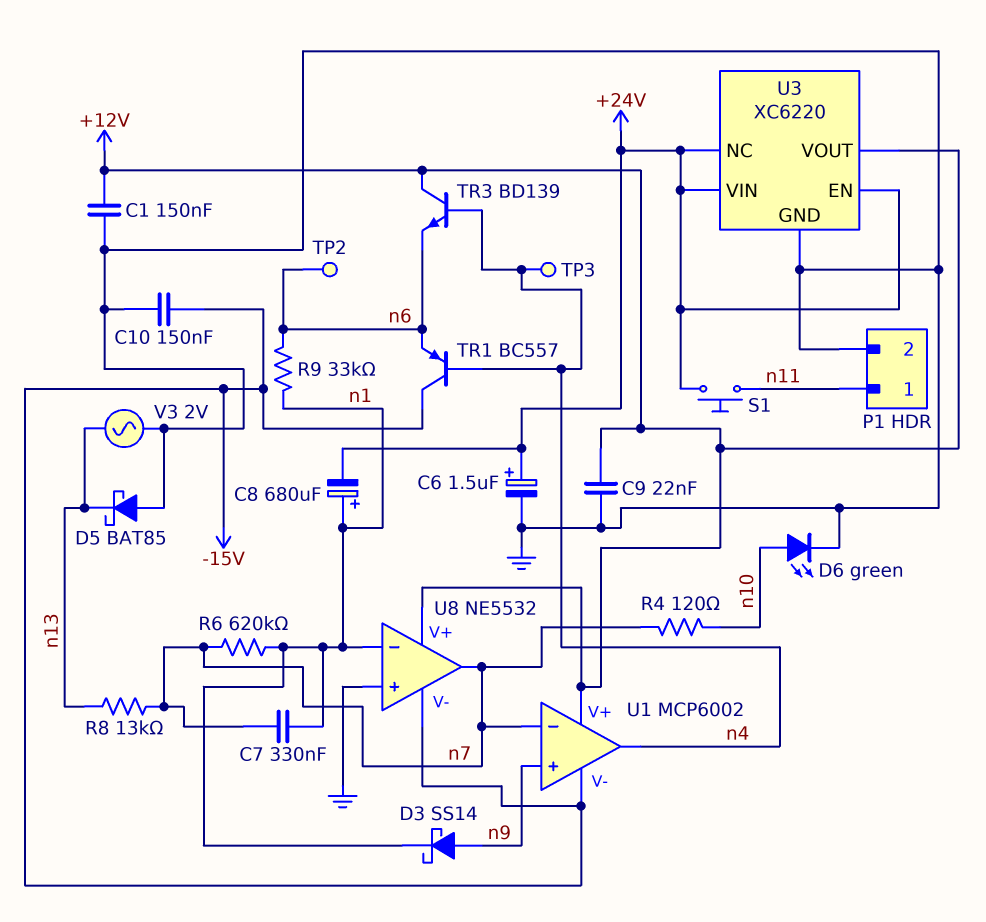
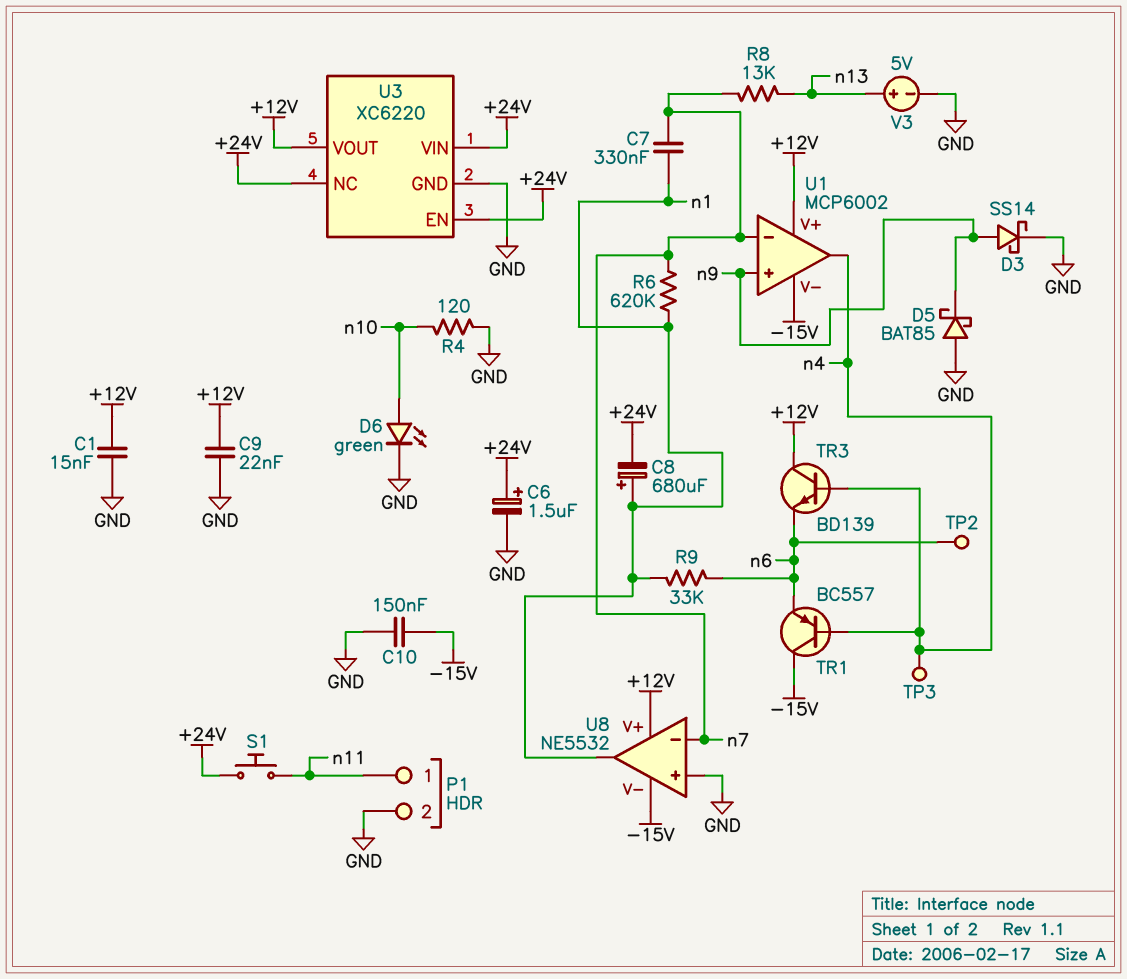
C1: 150nF (+12V, GND) -> 15nF (+12V, GND)
D3: schottky SS14 (A n9, K n1) -> schottky SS14 (A n9, K GND)
D5: schottky BAT85 (A GND, K n13) -> schottky BAT85 (A GND, K n9)
R4: 120 (n7, n10) -> 120 (GND, n10)
U8 pin in-: n1 -> n7
U8 pin out: n7 -> n1
V3: AC 2V (GND, n13) -> 5V (plus n13, minus GND)

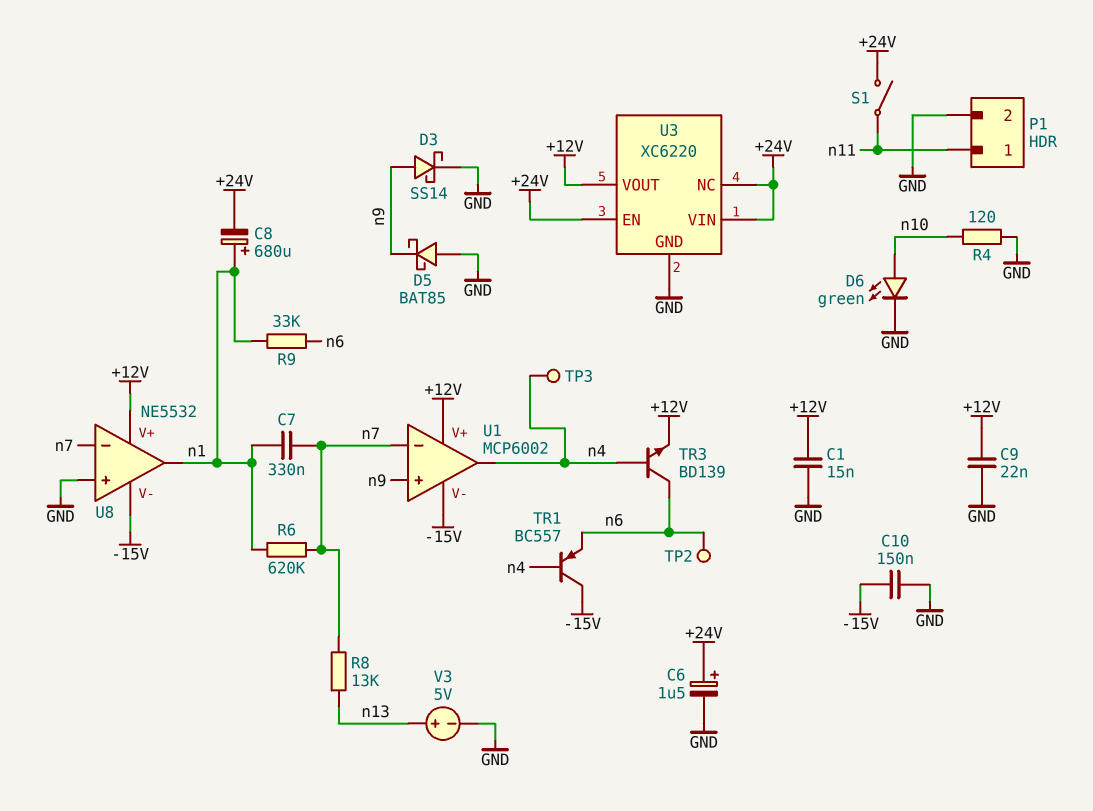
S1: button (+24V, n11) -> switch (+24V, n11)
TR3: NPN BD139 (B n4, C +12V, E n6) -> NPN BD139 (B n4, C n6, E +12V)

